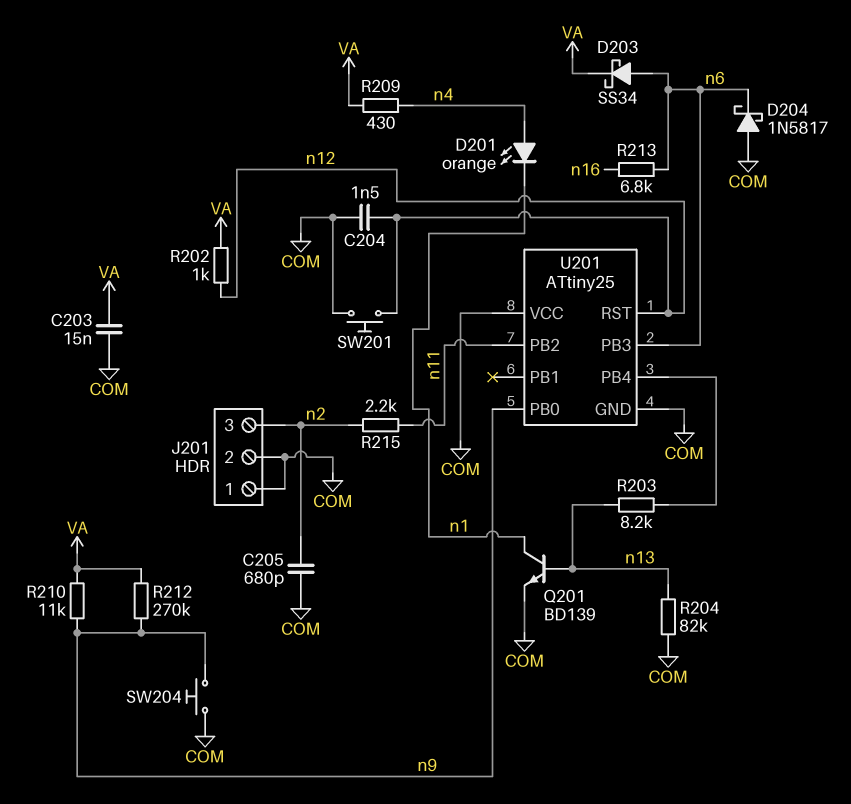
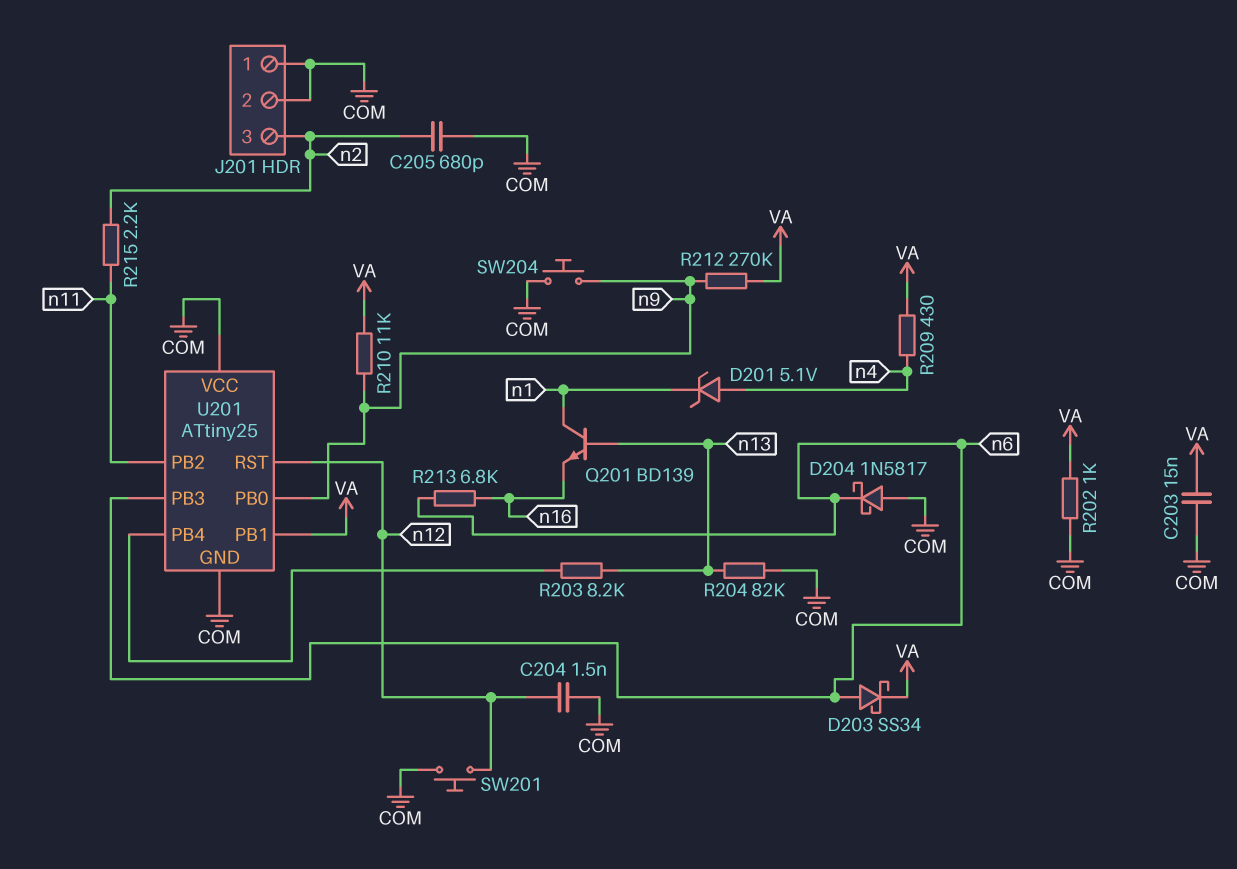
D201: LED orange (A n4, K n1) -> zener 5.1V (A n4, K n1)
Q201: NPN BD139 (B n13, C n1, E COM) -> NPN BD139 (B n13, C n1, E n16)
R202: 1k (VA, n12) -> 1k (COM, VA)
U201 pin PB1: none -> VA

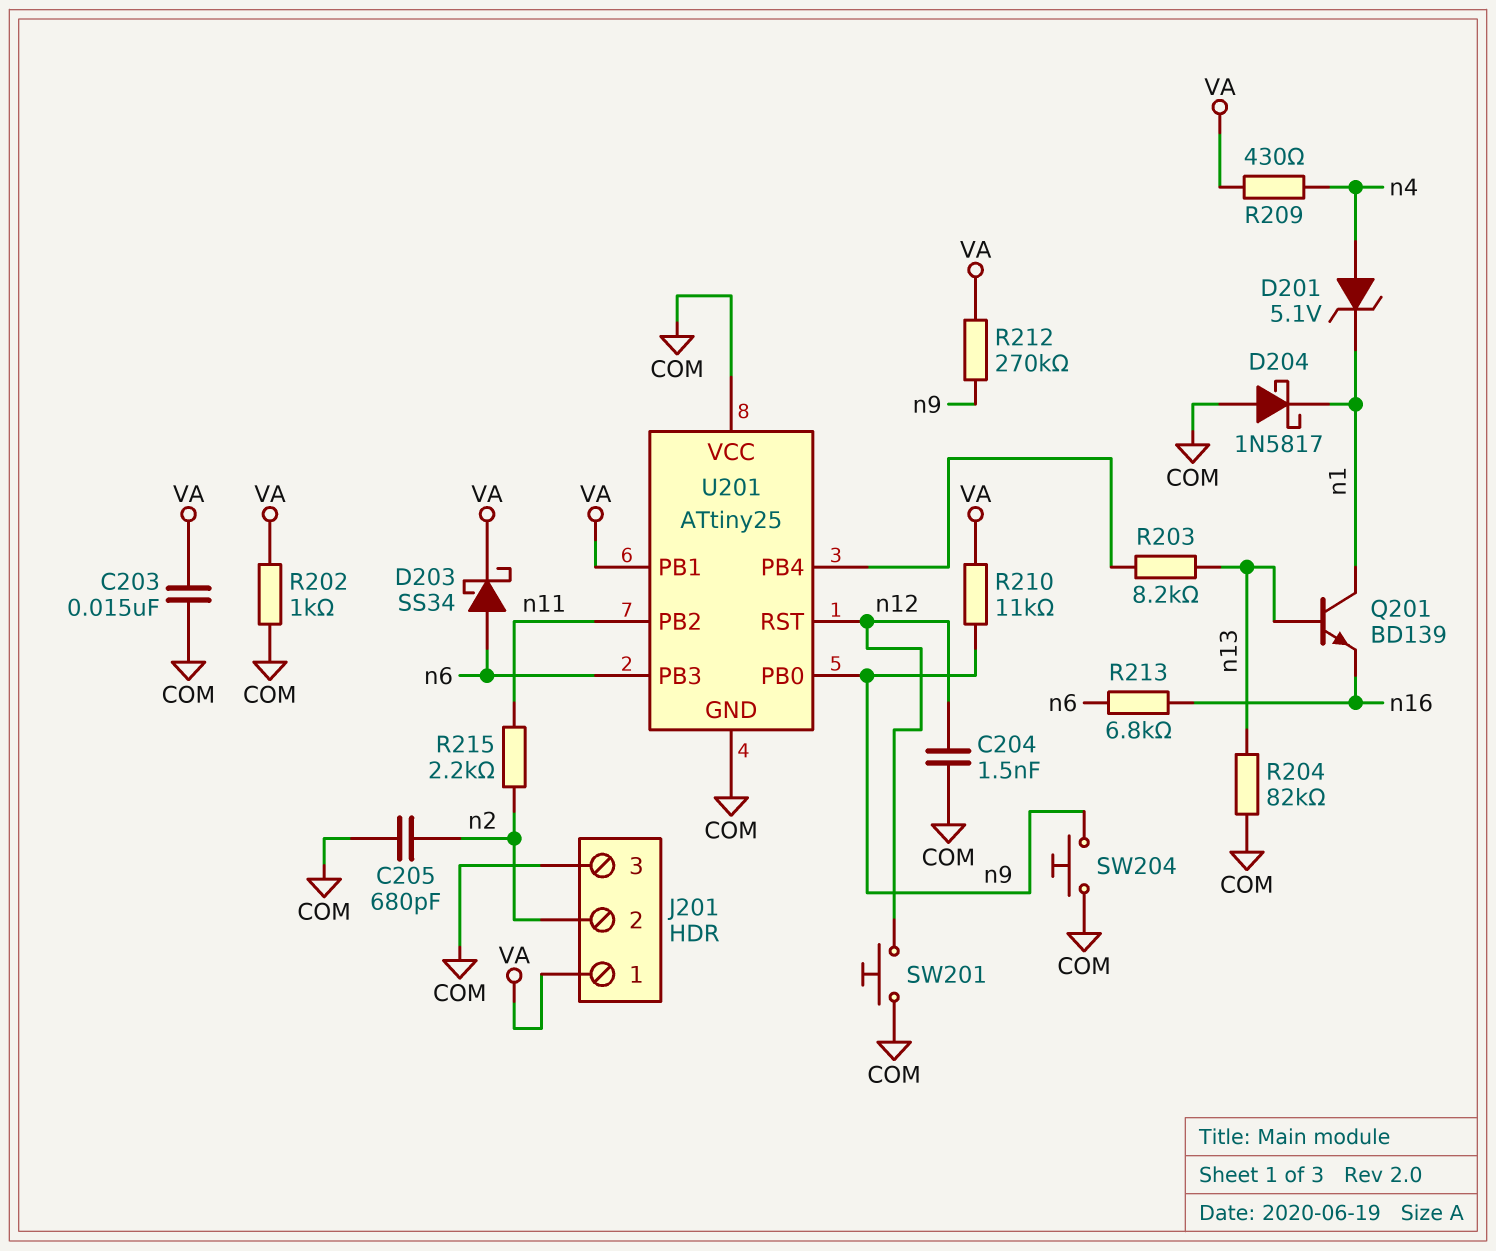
D204: schottky 1N5817 (A COM, K n6) -> schottky 1N5817 (A COM, K n1)
J201 pin 1: COM -> VA
J201 pin 2: COM -> n2
J201 pin 3: n2 -> COM

